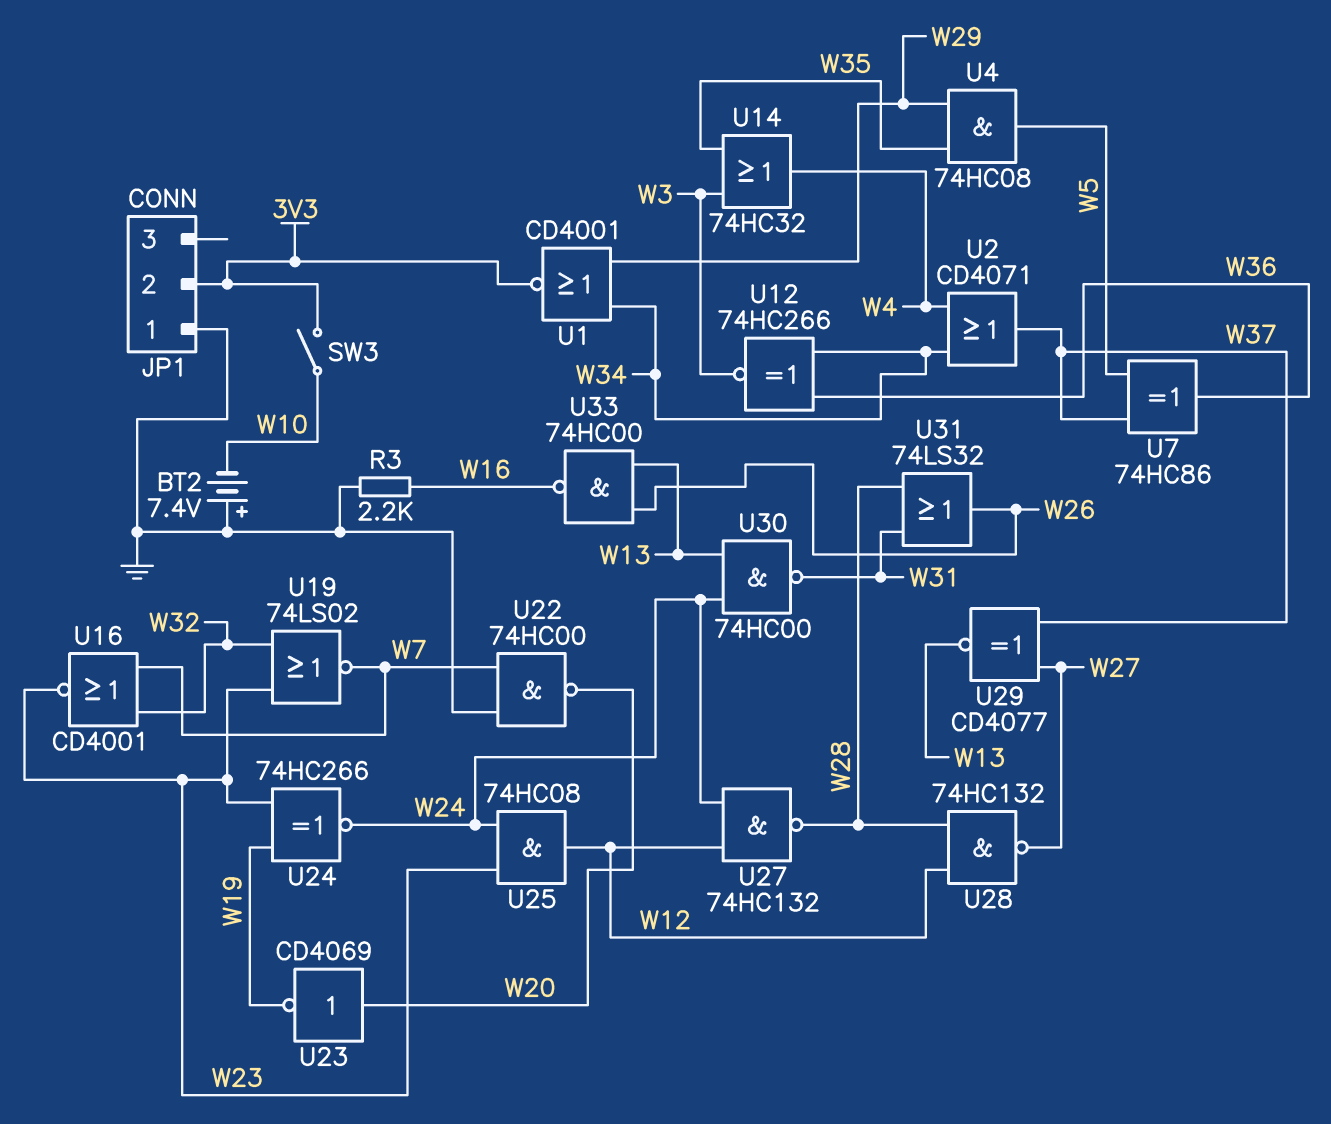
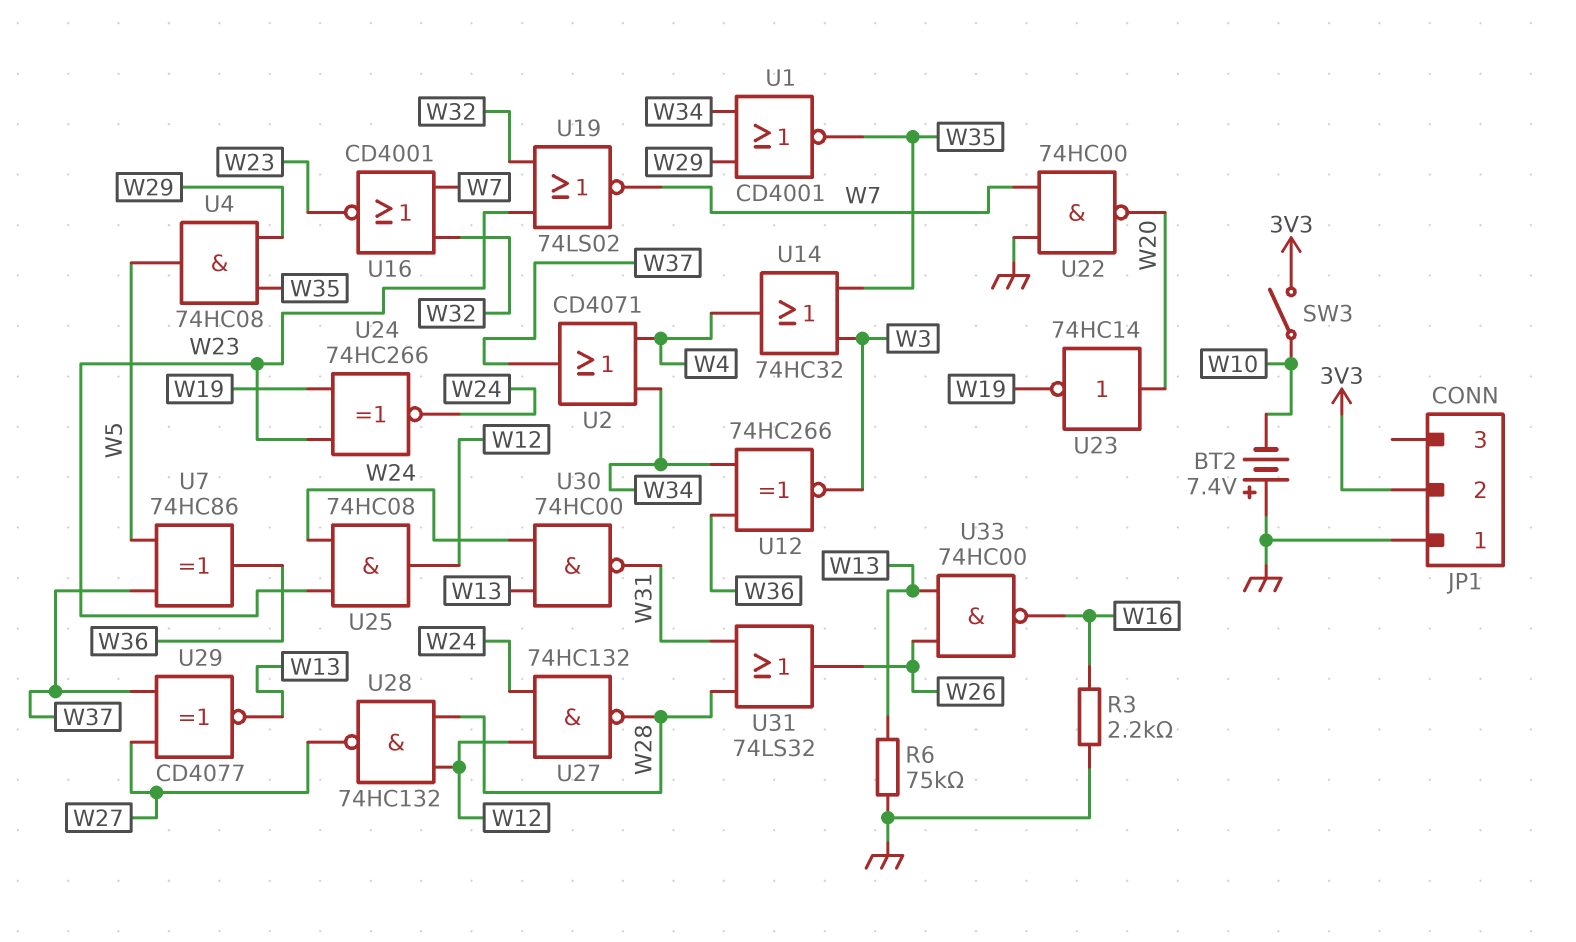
R6: none -> 75k (GND, W13)
U1: NOR CD4001 (in W29, in W34, out 3V3) -> NOR CD4001 (in W29, in W34, out W35)
U23: NOT CD4069 (in W20, out W19) -> NOT 74HC14 (in W20, out W19)

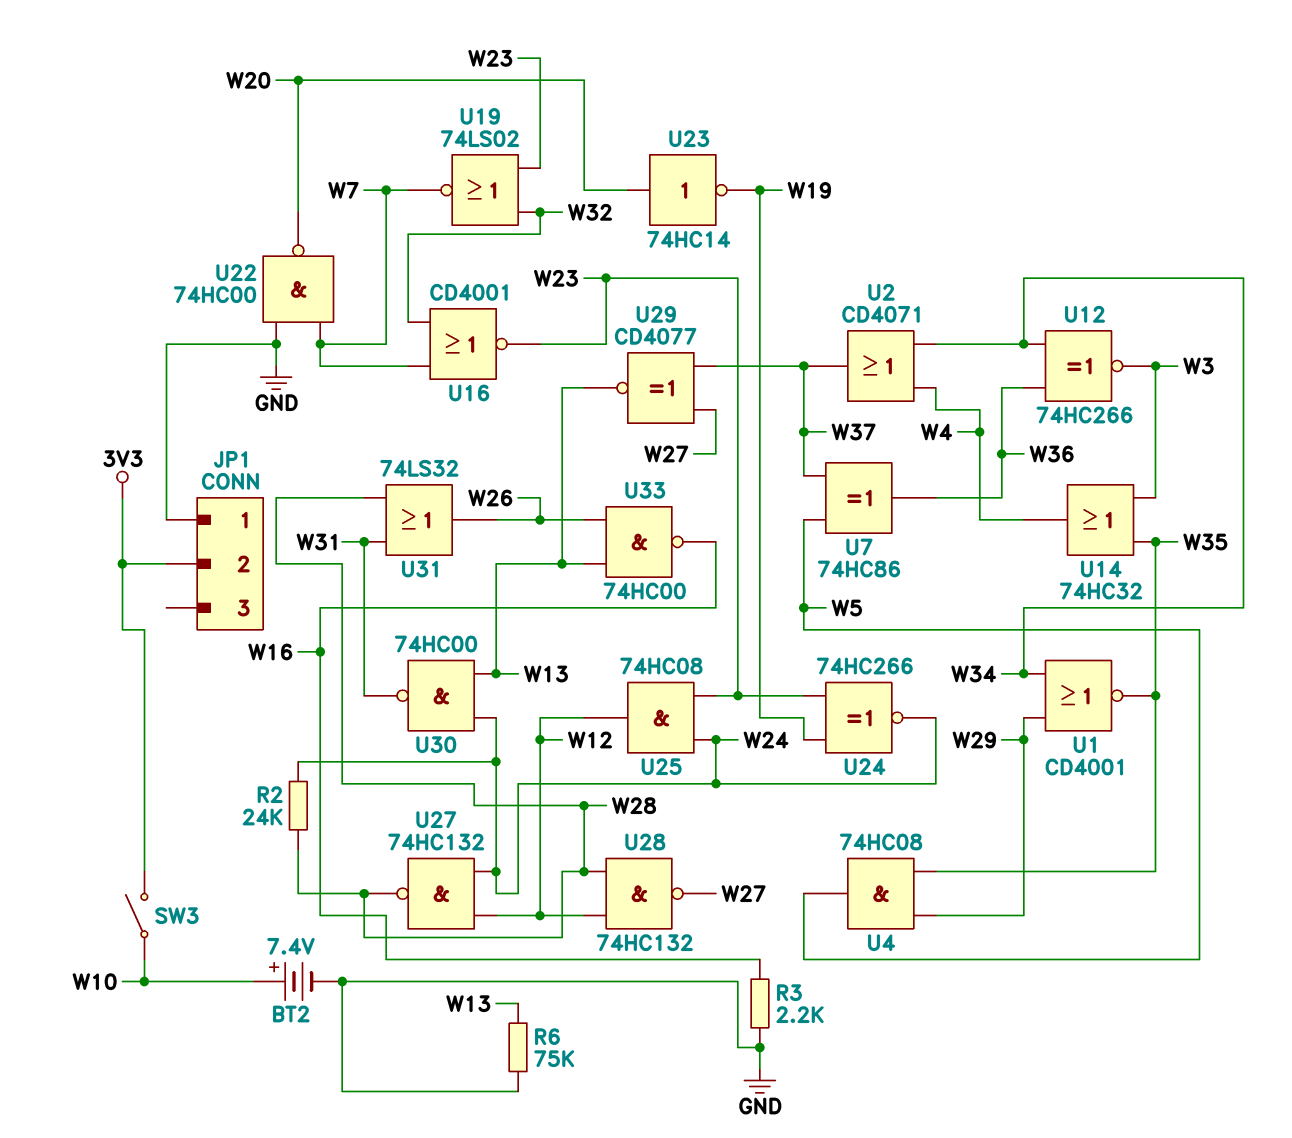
BT2: 7.4V (plus GND, minus W10) -> 7.4V (plus W10, minus GND)
R2: none -> 24k (W24, W28)

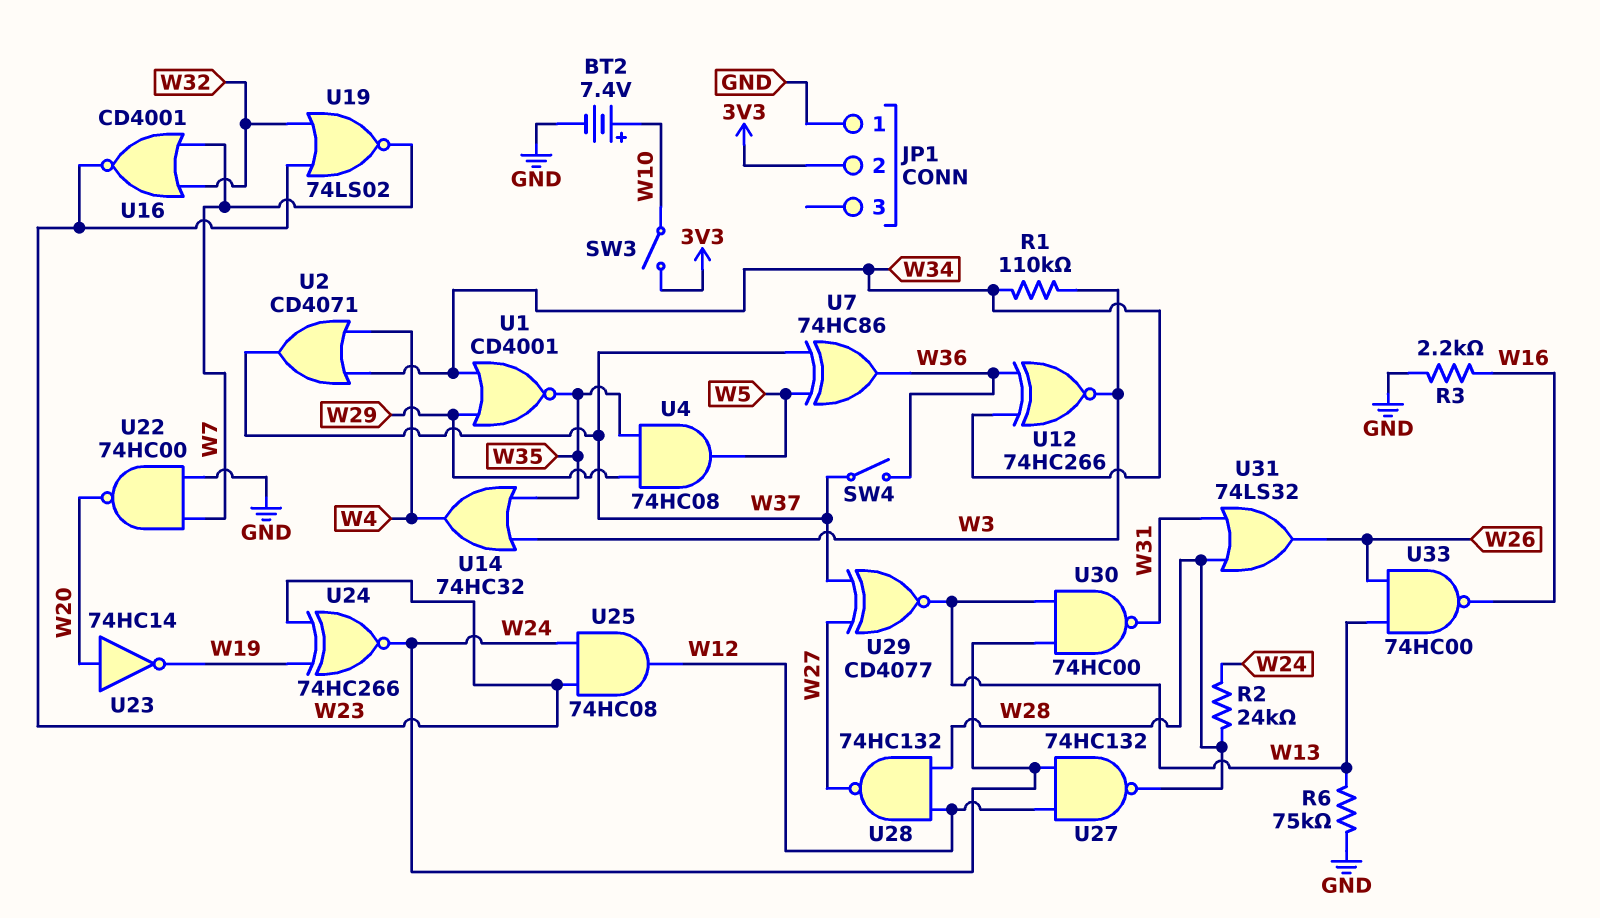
R1: none -> 110k (W3, W34)
SW4: none -> switch (W36, W37)

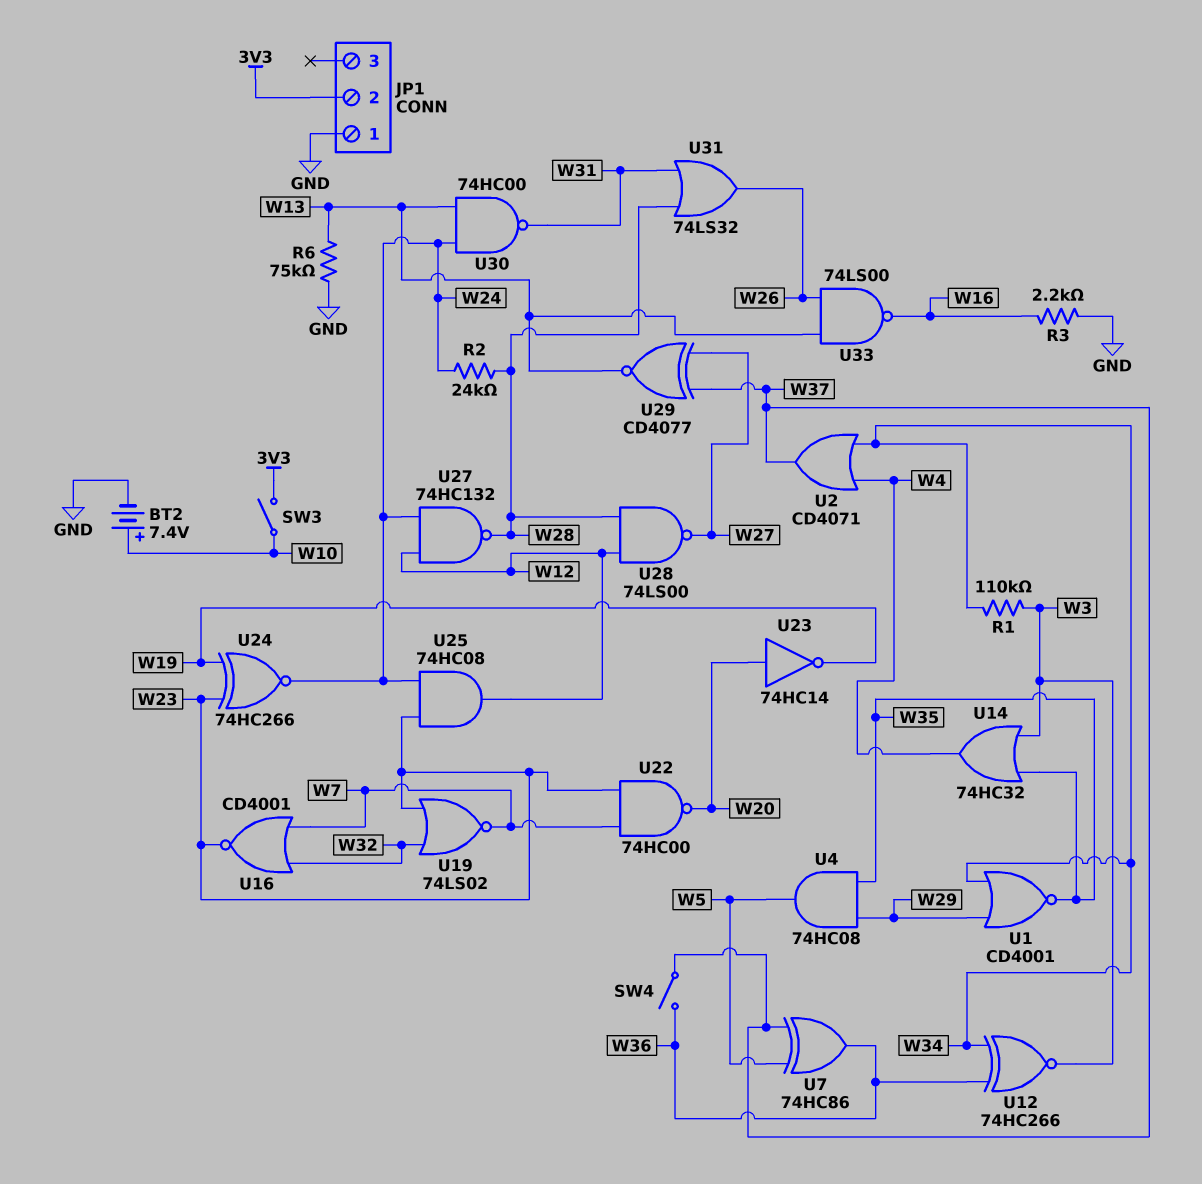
U22: NAND 74HC00 (in GND, in W7, out W20) -> NAND 74HC00 (in W7, in W23, out W20)
U28: NAND 74HC132 (in W12, in W28, out W27) -> NAND 74LS00 (in W12, in W28, out W27)
U33: NAND 74HC00 (in W13, in W26, out W16) -> NAND 74LS00 (in W13, in W26, out W16)

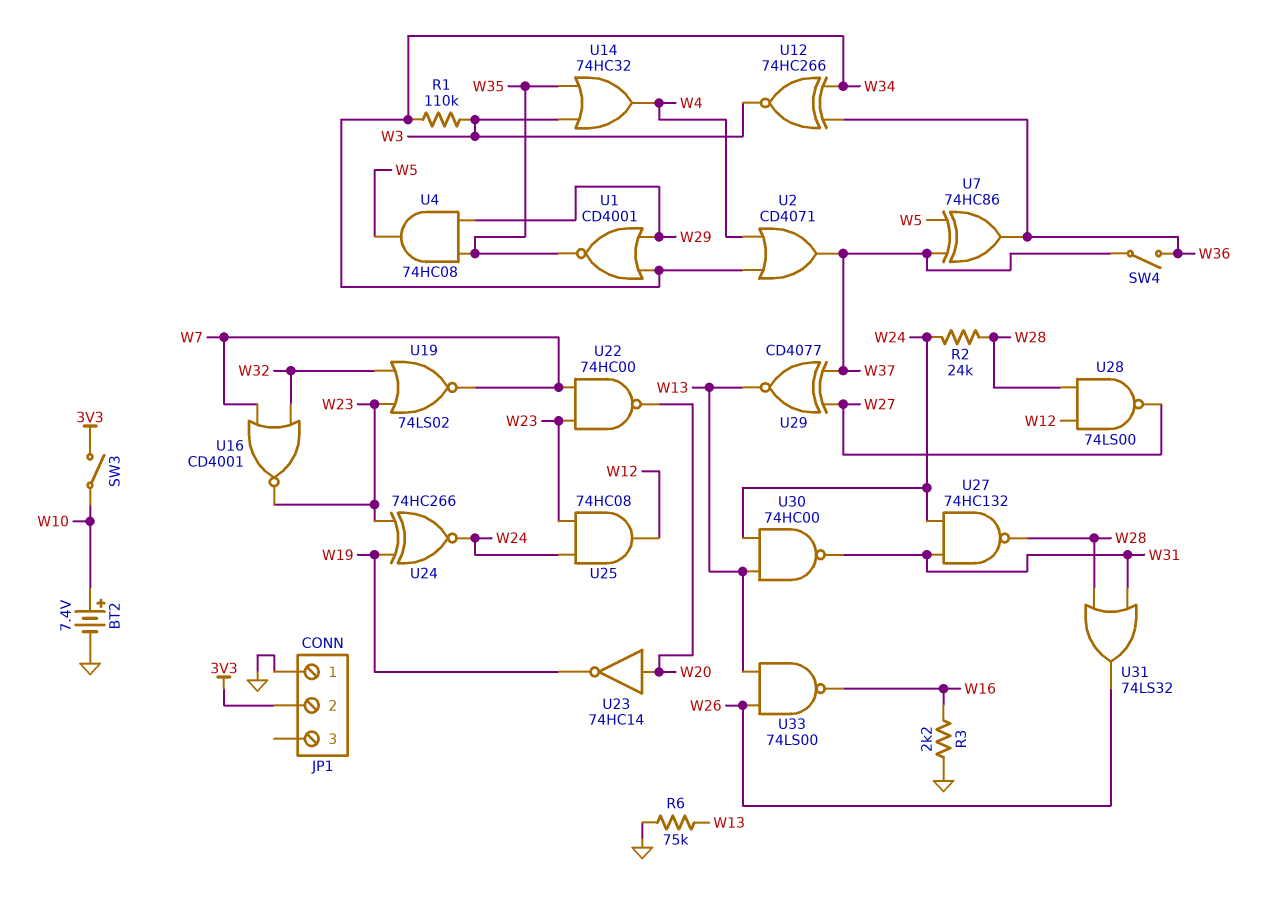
U27: NAND 74HC132 (in W12, in W24, out W28) -> NAND 74HC132 (in W24, in W31, out W28)

